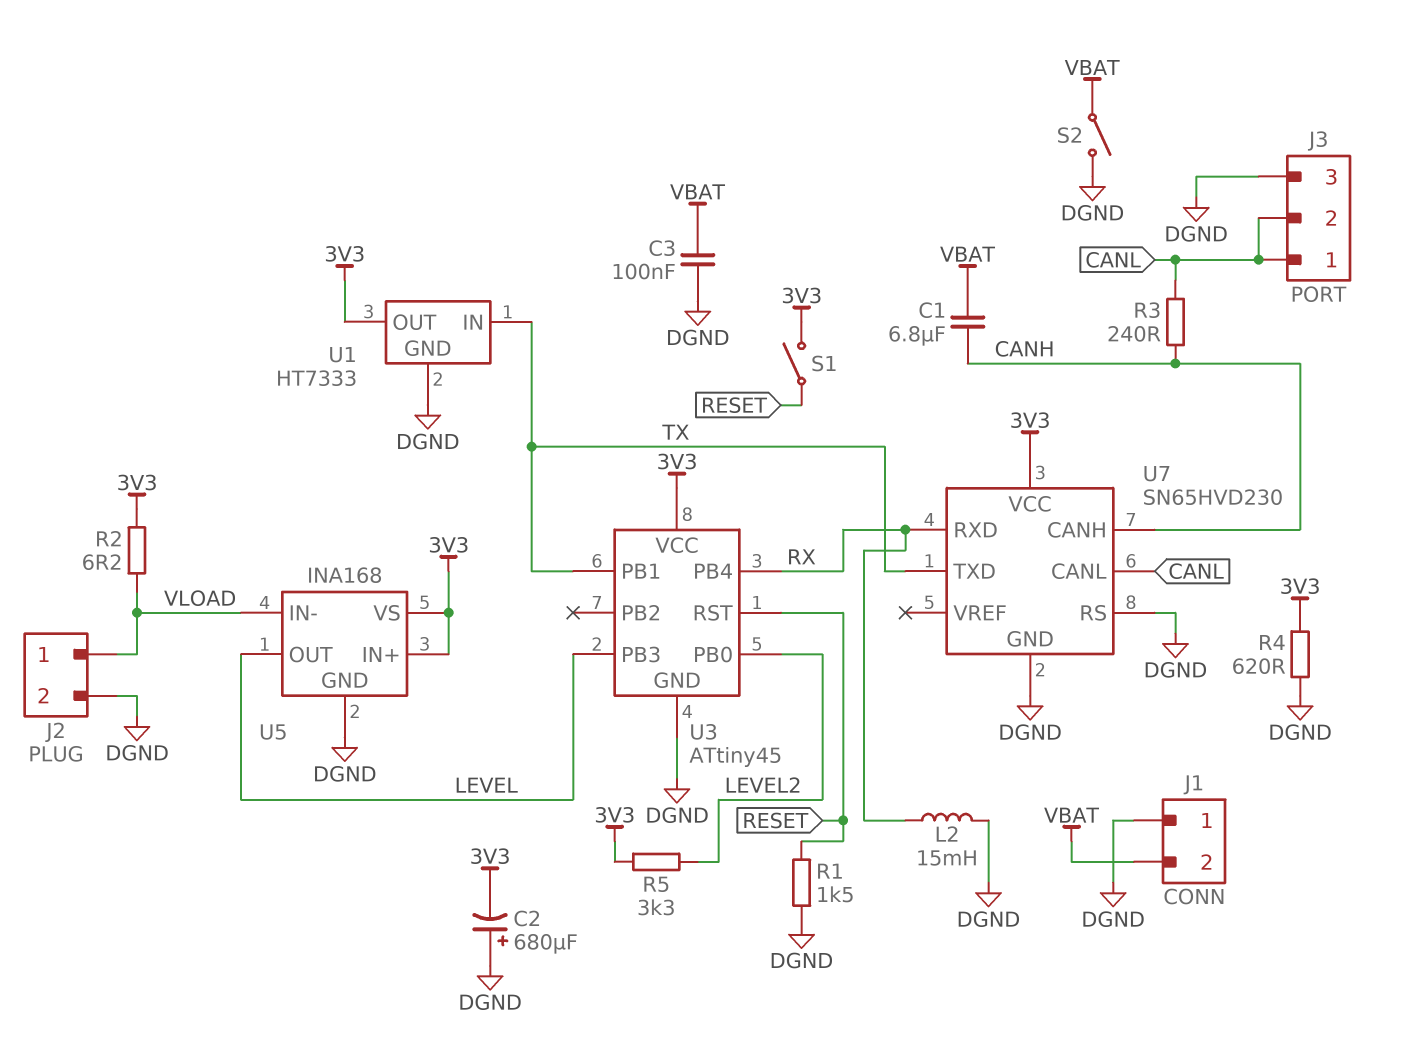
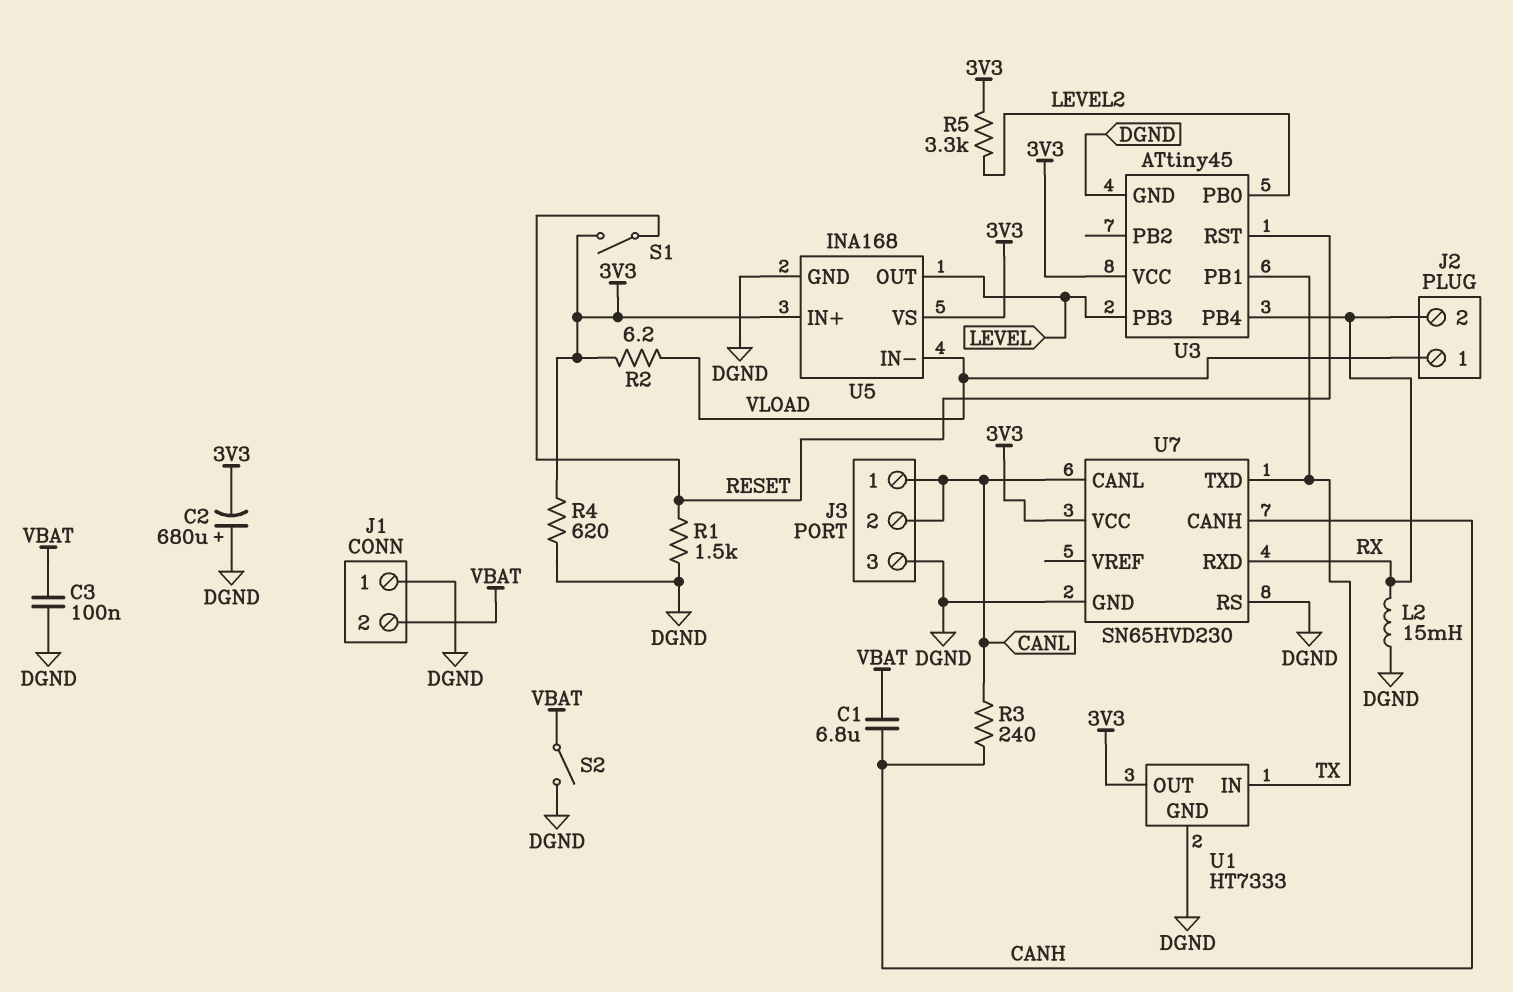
J2 pin 2: DGND -> RX

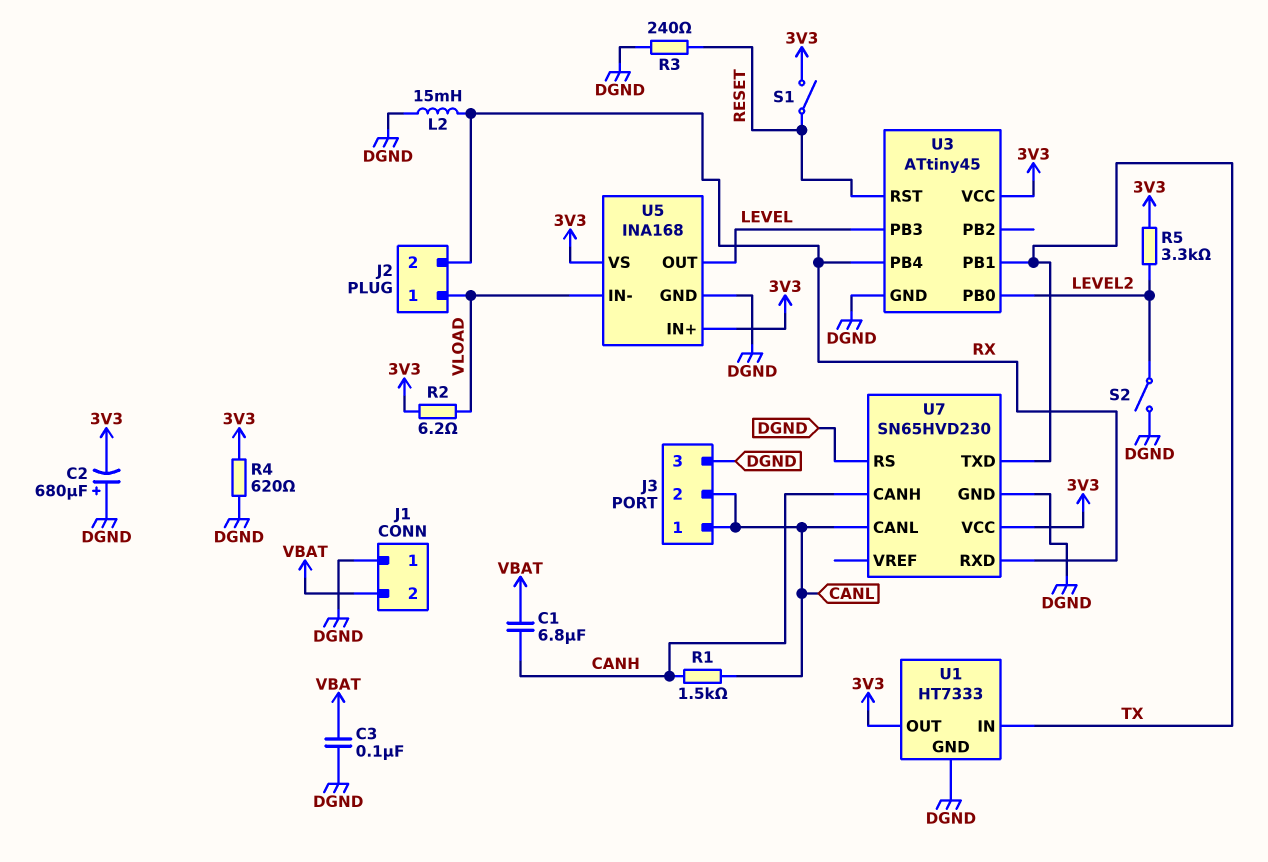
R1: 1.5k (DGND, RESET) -> 1.5k (CANH, CANL)
R3: 240 (CANH, CANL) -> 240 (DGND, RESET)
S2: switch (DGND, VBAT) -> switch (DGND, LEVEL2)

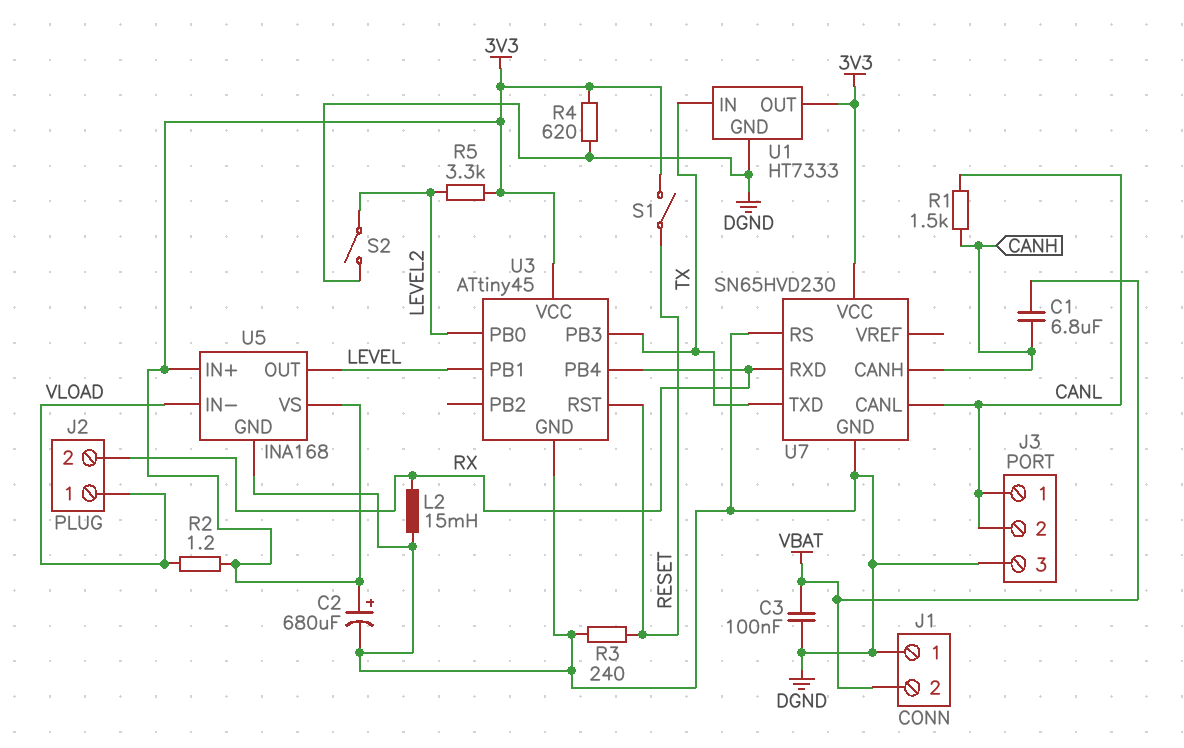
C2: 680uF (plus DGND, minus 3V3) -> 680uF (plus 3V3, minus DGND)
R2: 6.2 (3V3, VLOAD) -> 1.2 (3V3, VLOAD)
U3 pin PB1: TX -> LEVEL
U3 pin PB3: LEVEL -> TX

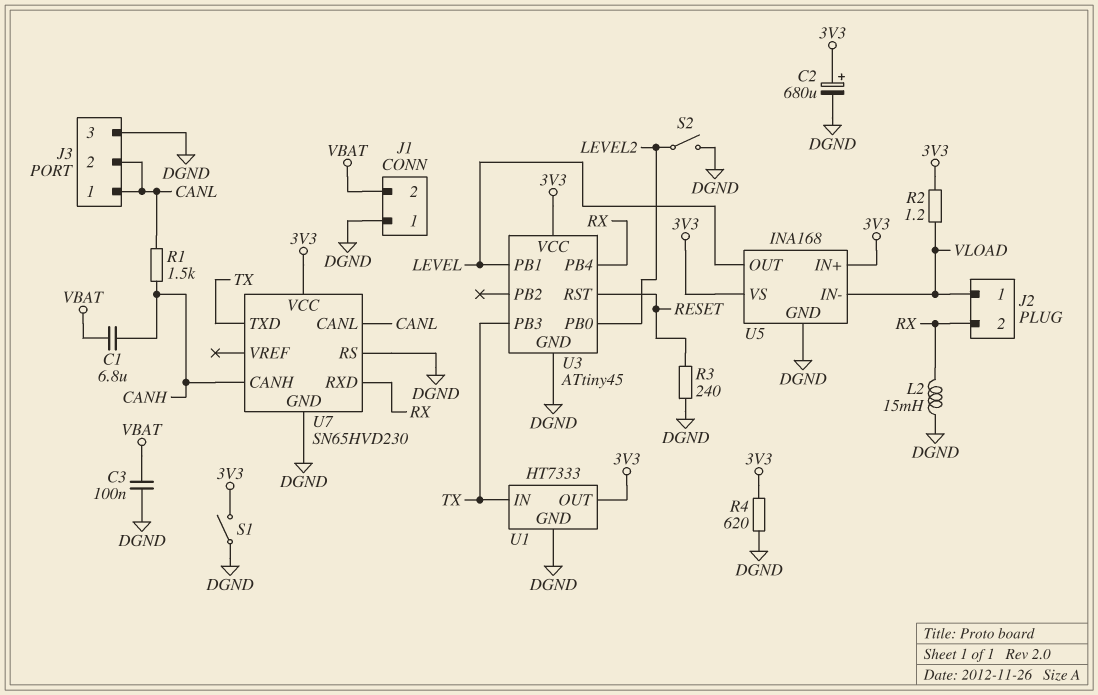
R5: 3.3k (3V3, LEVEL2) -> none
S1: switch (3V3, RESET) -> switch (3V3, DGND)

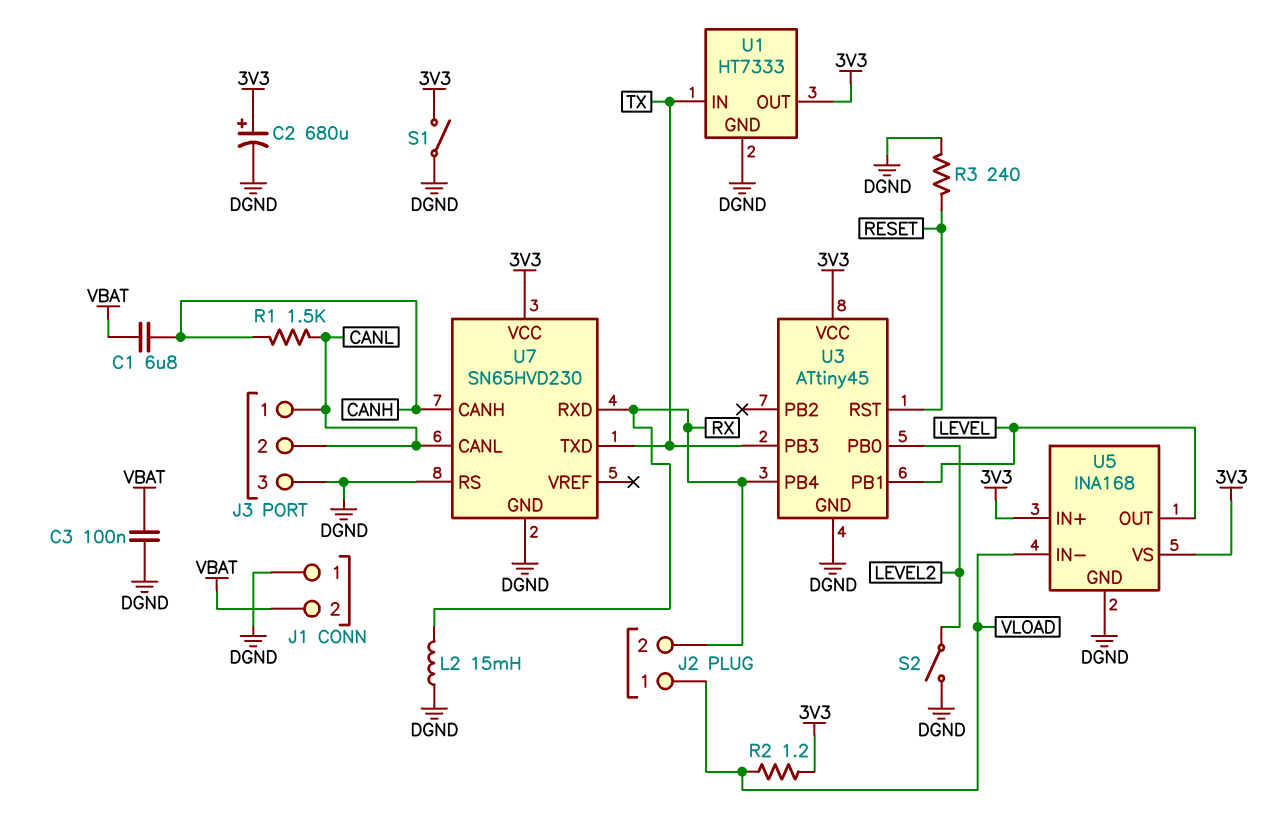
R4: 620 (3V3, DGND) -> none

